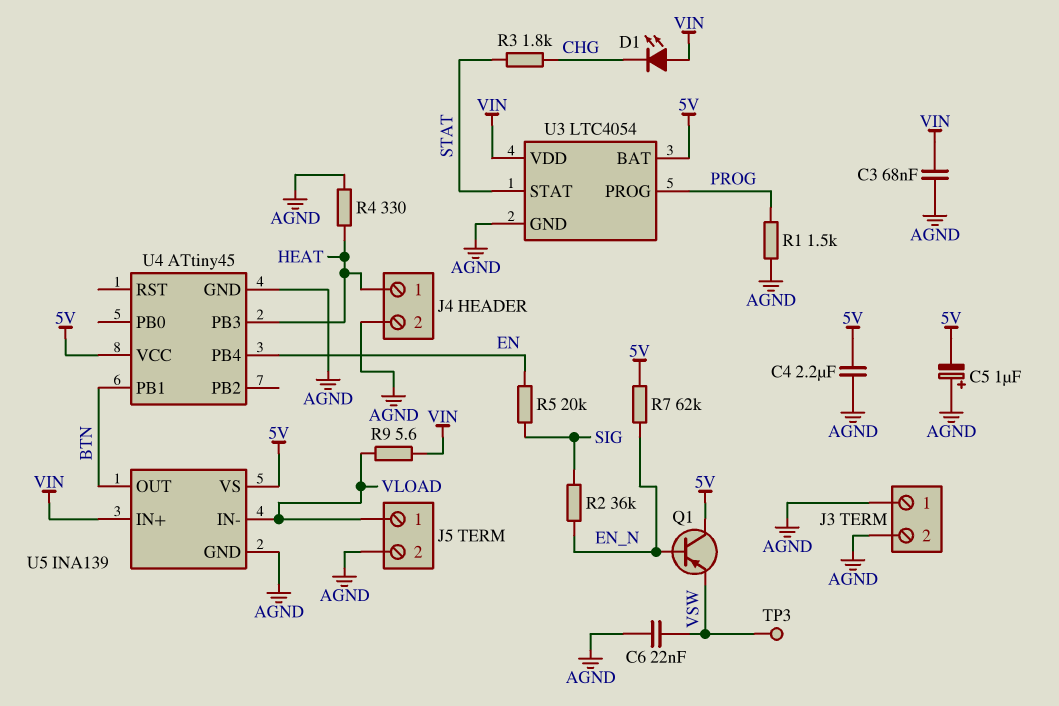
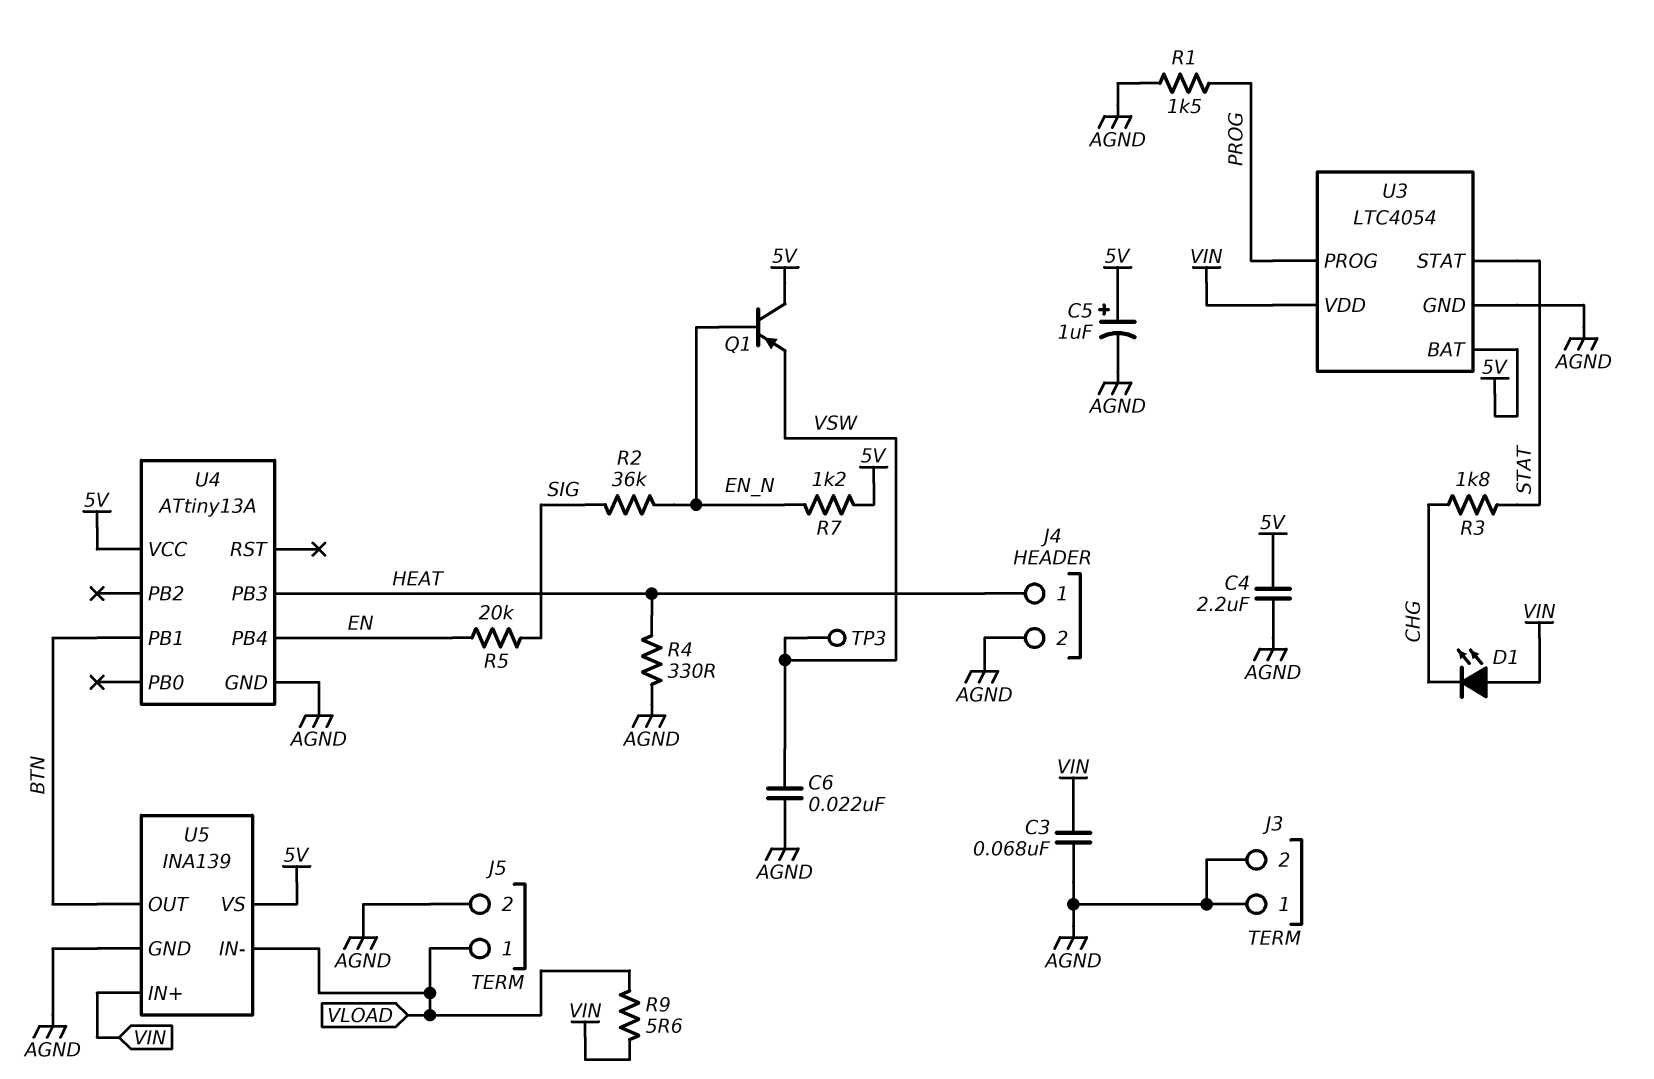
C5: 1uF (plus AGND, minus 5V) -> 1uF (plus 5V, minus AGND)
R7: 62k (5V, EN_N) -> 1.2k (5V, EN_N)
U4: ATtiny45 -> ATtiny13A

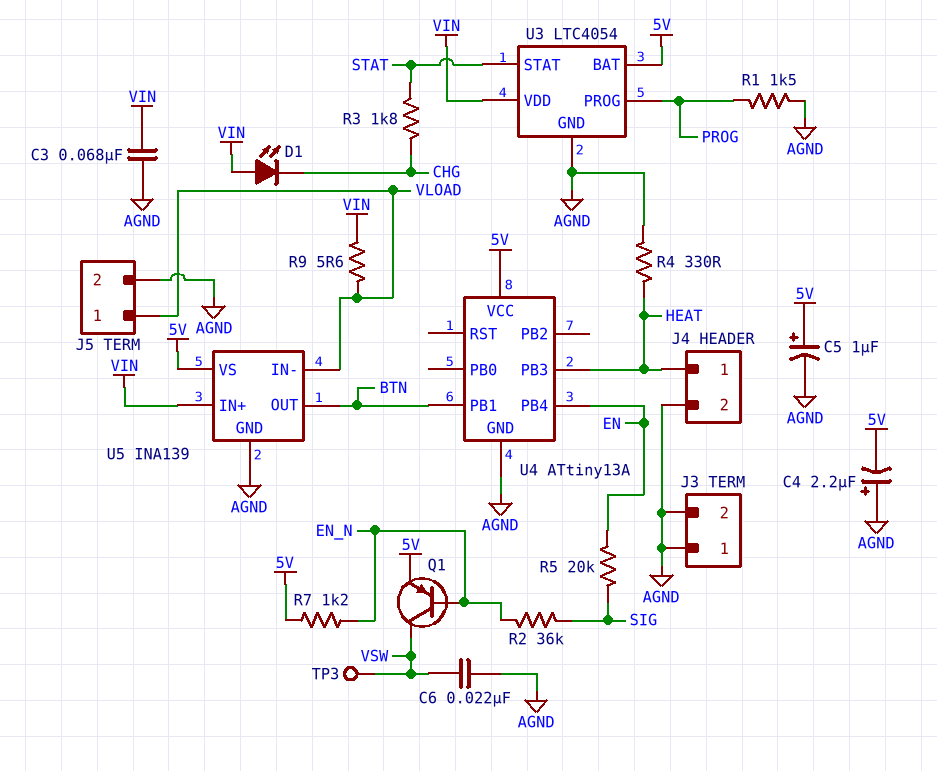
C4: 2.2uF (5V, AGND) -> 2.2uF (plus AGND, minus 5V)
Q1: PNP (B EN_N, C 5V, E VSW) -> PNP (B EN_N, C VSW, E 5V)

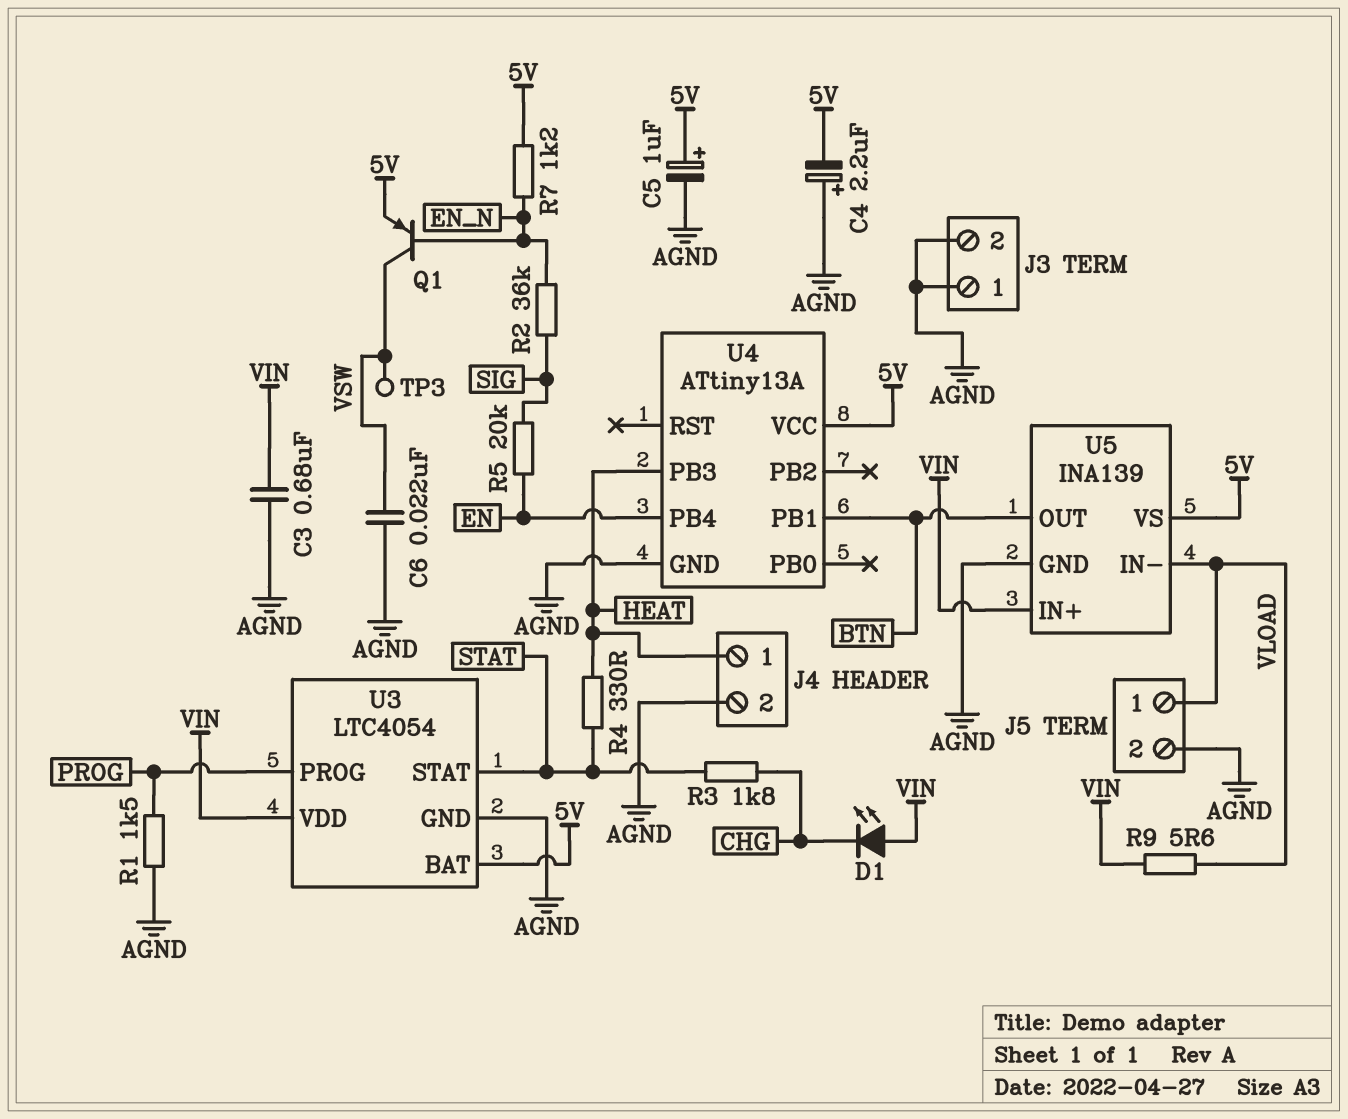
C3: 68nF (AGND, VIN) -> 680nF (AGND, VIN)
R4: 330 (AGND, HEAT) -> 330 (HEAT, STAT)

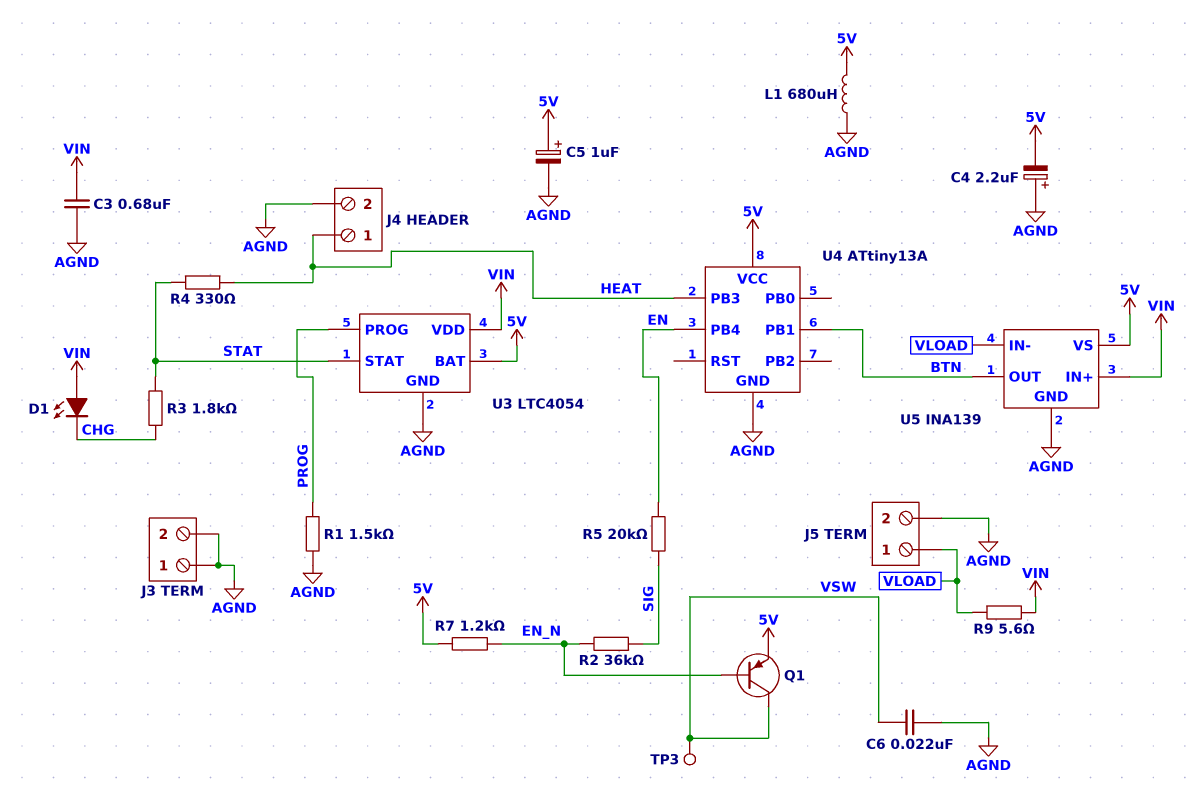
L1: none -> 680uH (5V, AGND)

